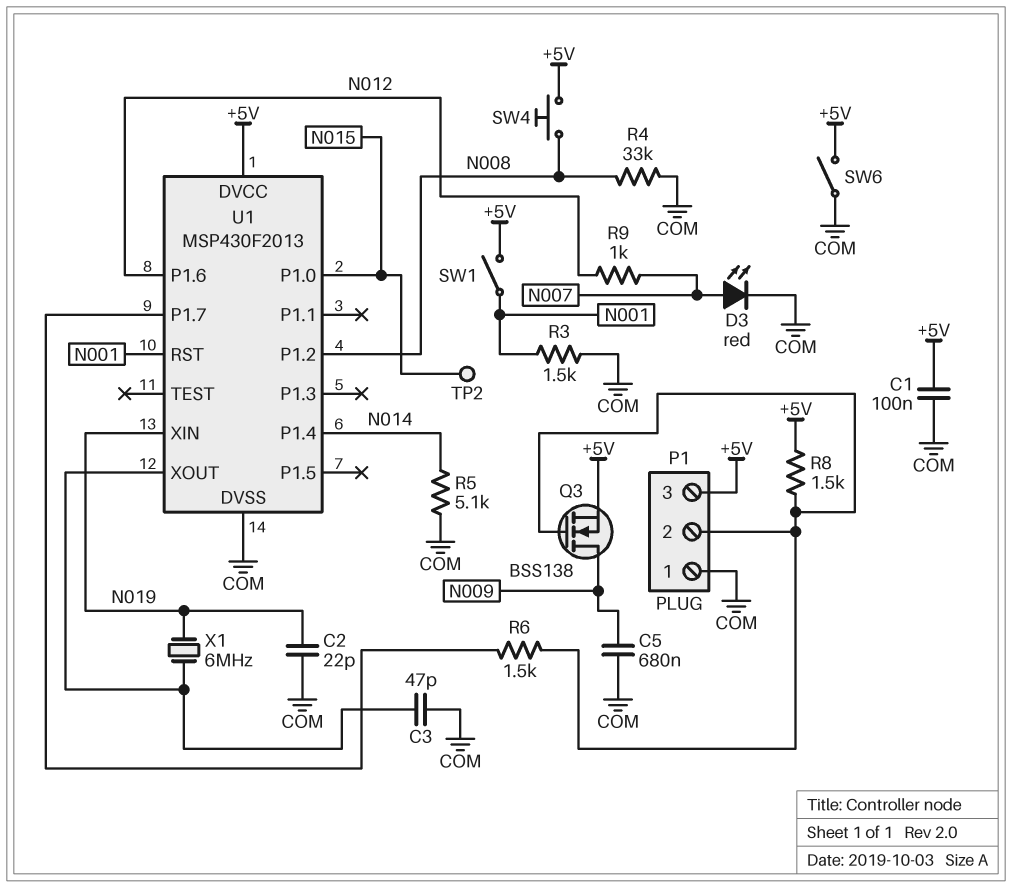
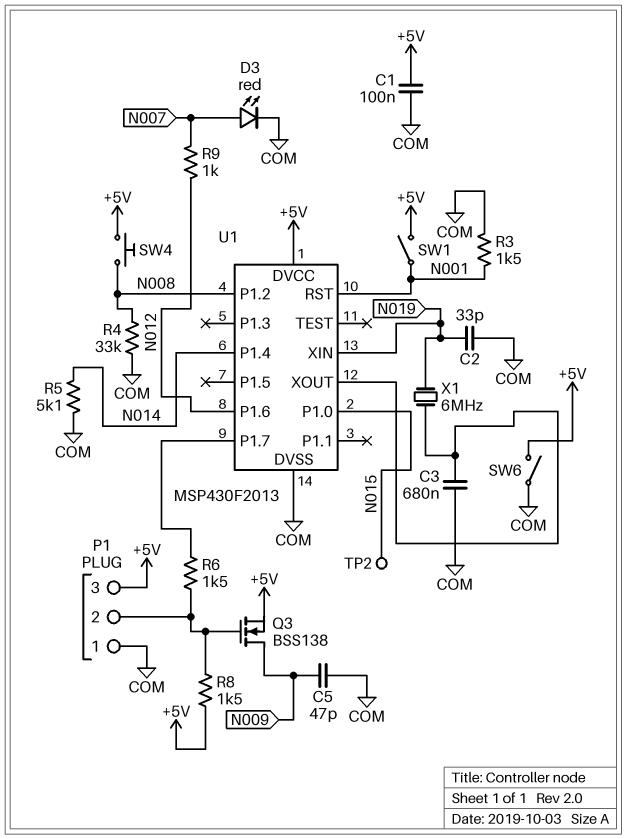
C2: 22pF (COM, N019) -> 33pF (COM, N019)
C3: 47pF (COM, U1/XOUT) -> 680nF (COM, U1/XOUT)
C5: 680nF (COM, N009) -> 47pF (COM, N009)

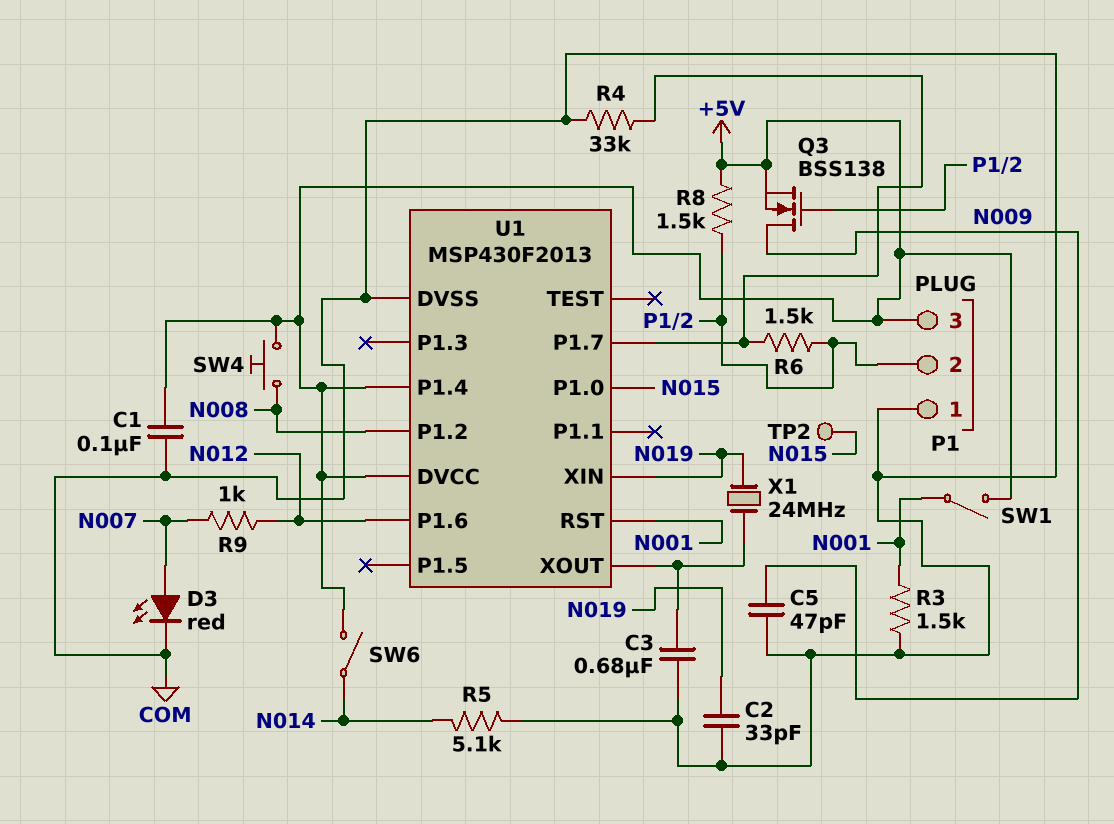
R4: 33k (COM, N008) -> 33k (COM, U1/P1.7)
SW6: switch (+5V, COM) -> switch (+5V, N014)
U1 pin P1.4: N014 -> +5V
X1: 6MHz (N019, U1/XOUT) -> 24MHz (N019, U1/XOUT)

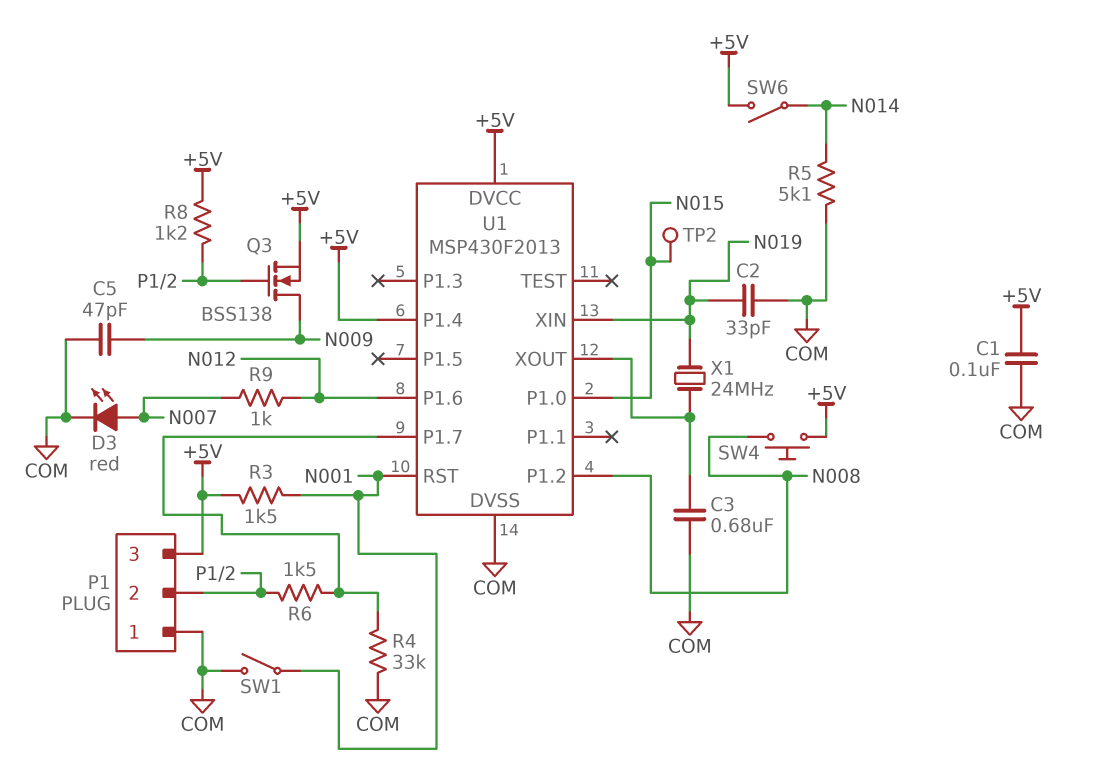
R3: 1.5k (COM, N001) -> 1.5k (+5V, N001)
R8: 1.5k (+5V, P1/2) -> 1.2k (+5V, P1/2)
SW1: switch (+5V, N001) -> switch (COM, N001)

